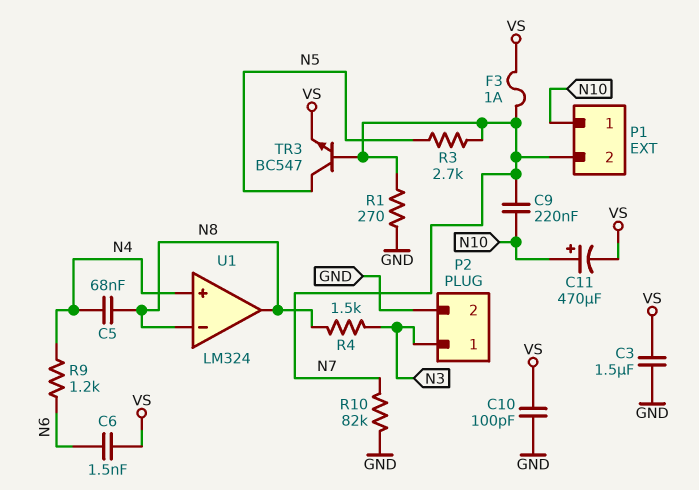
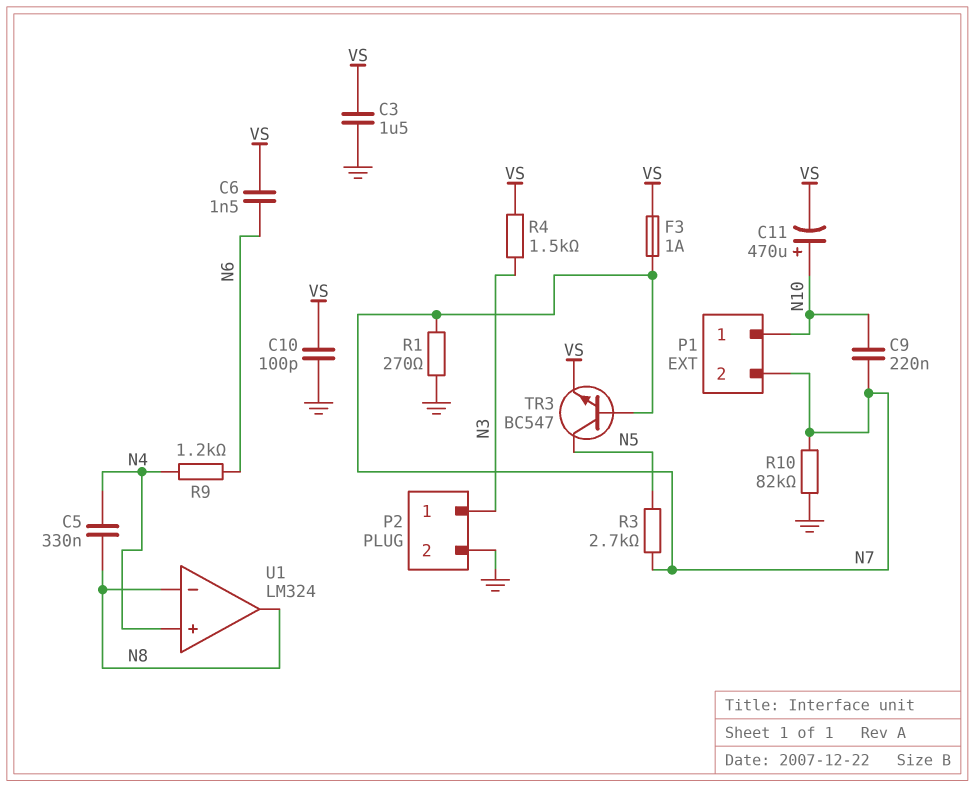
C5: 68nF (N4, N8) -> 330nF (N4, N8)
R4: 1.5k (N3, N8) -> 1.5k (N3, VS)

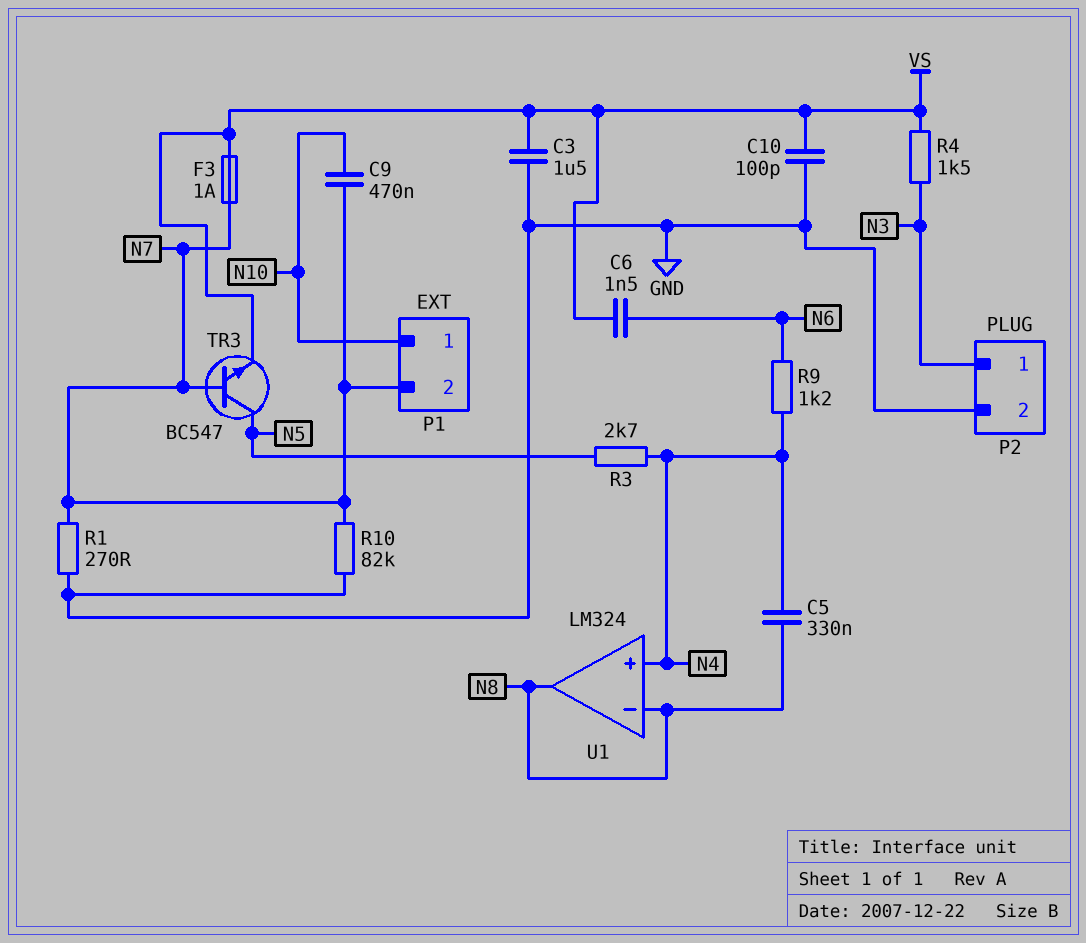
C9: 220nF (N7, N10) -> 470nF (N7, N10)
C11: 470uF (plus N10, minus VS) -> none
R3: 2.7k (N5, N7) -> 2.7k (N4, N5)

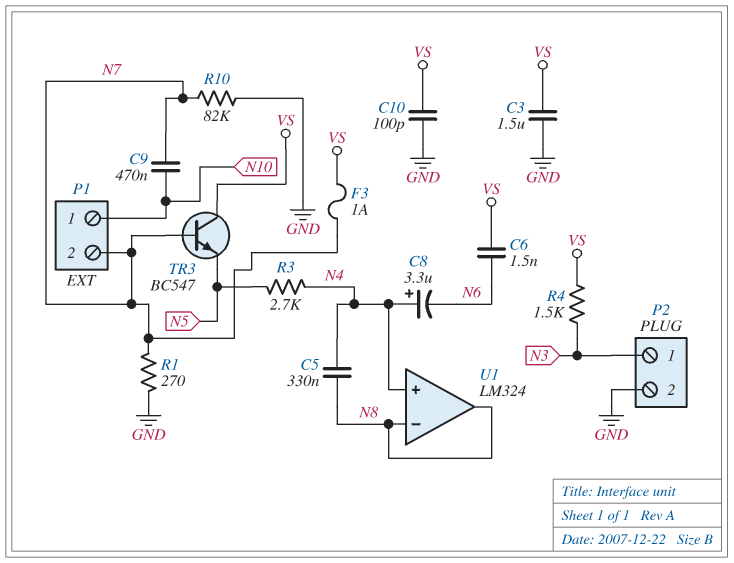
C8: none -> 3.3uF (plus N4, minus N6)
R9: 1.2k (N4, N6) -> none
TR3: NPN BC547 (B N7, C N5, E VS) -> NPN BC547 (B N7, C VS, E N5)

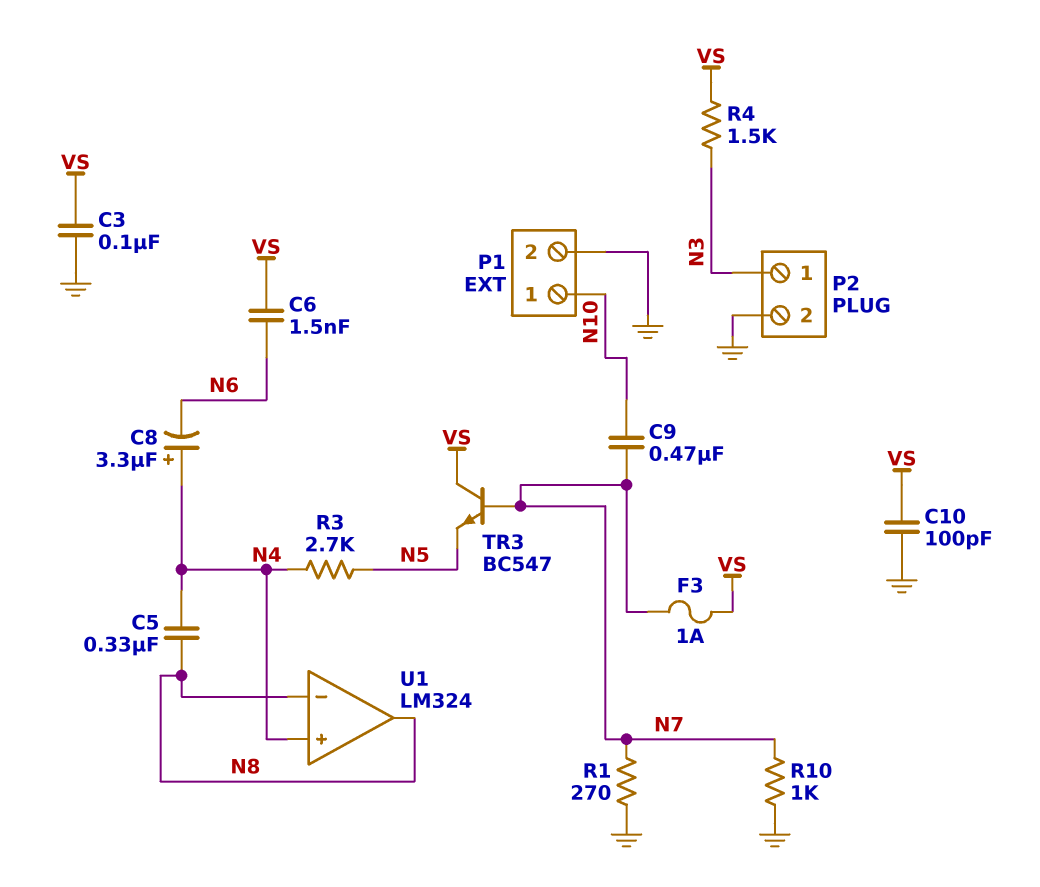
C3: 1.5uF (GND, VS) -> 100nF (GND, VS)
P1 pin 2: N7 -> GND
R10: 82k (GND, N7) -> 1k (GND, N7)

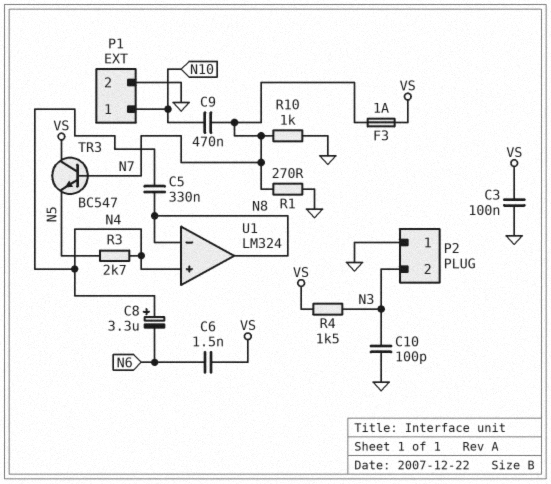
C10: 100pF (GND, VS) -> 100pF (GND, N3)
P2 pin 1: N3 -> GND
P2 pin 2: GND -> N3

